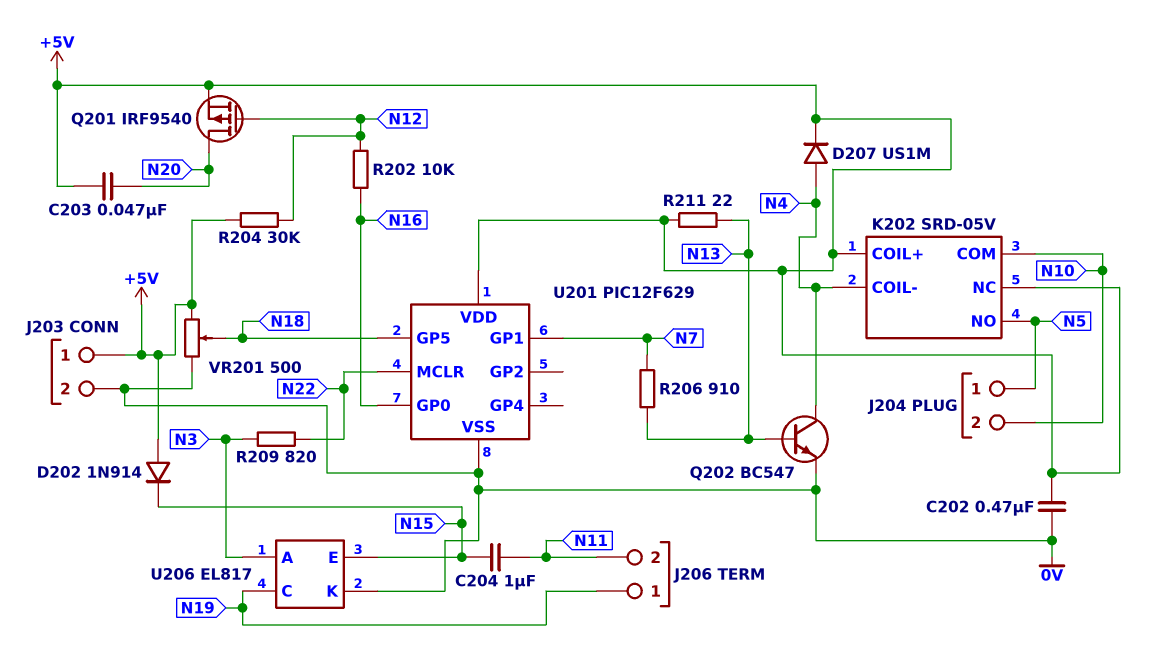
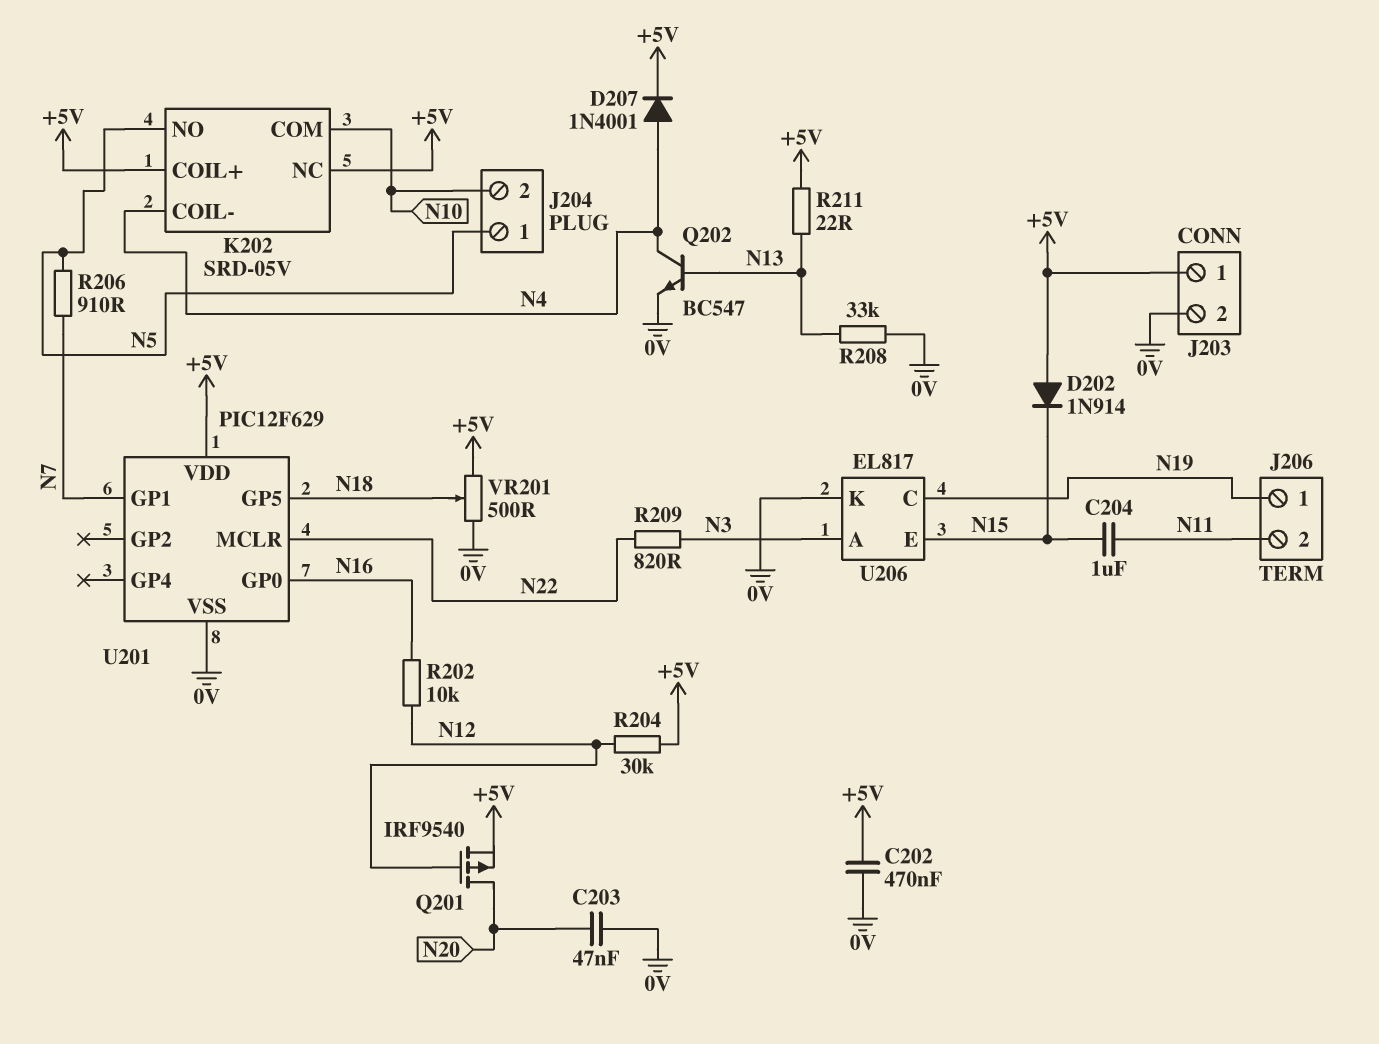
C203: 47nF (+5V, N20) -> 47nF (0V, N20)
D207: diode US1M (A N4, K +5V) -> diode 1N4001 (A N4, K +5V)
R206: 910 (N7, N13) -> 910 (N5, N7)
R208: none -> 33k (0V, N13)

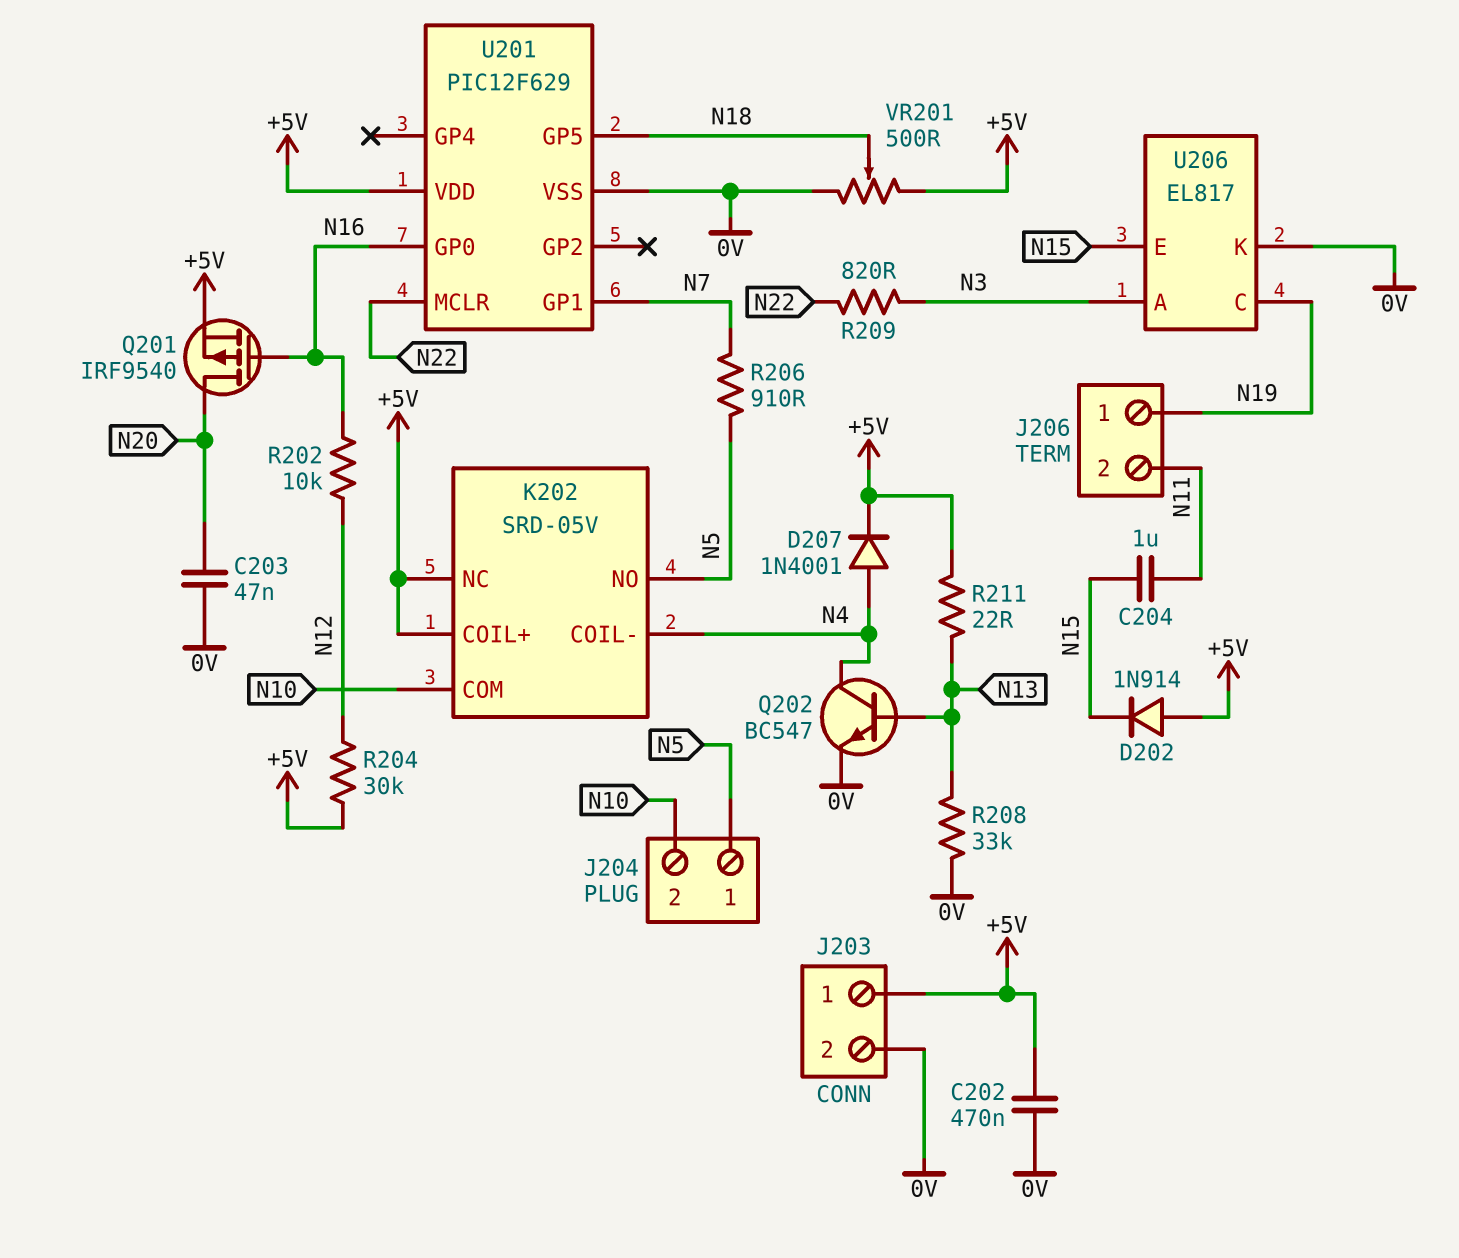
Q201: PMOS IRF9540 (G N12, D N20, S +5V) -> PMOS IRF9540 (G N16, D N20, S +5V)

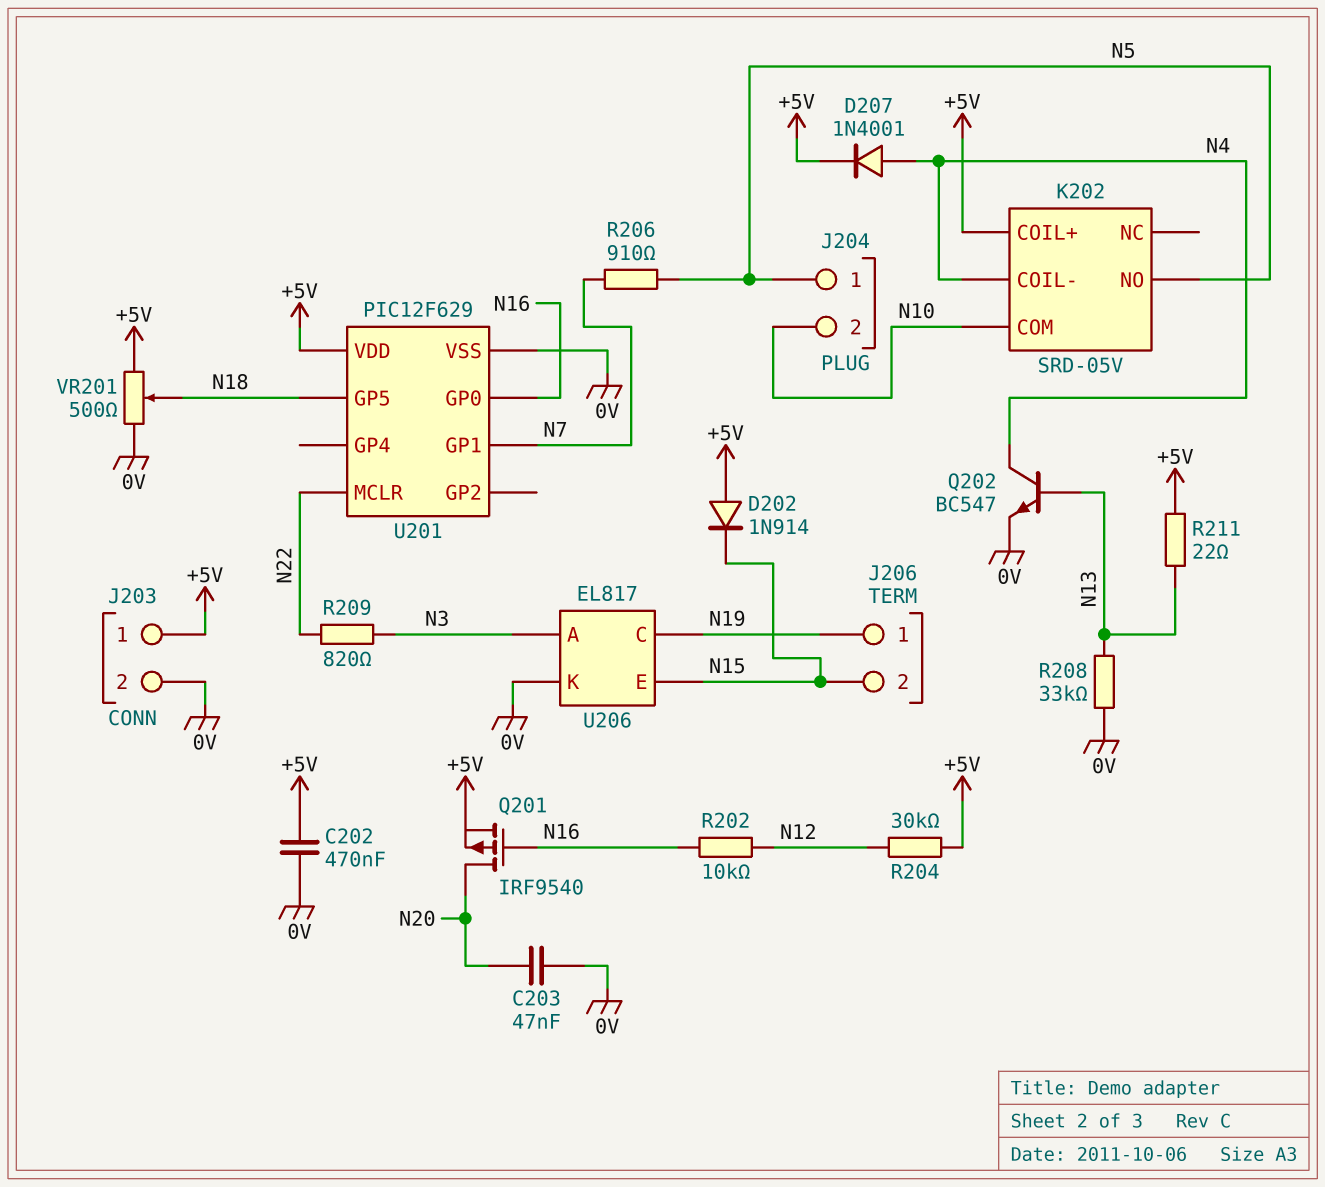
C204: 1uF (N11, N15) -> none
J206 pin 2: N11 -> N15
K202 pin NC: +5V -> none

